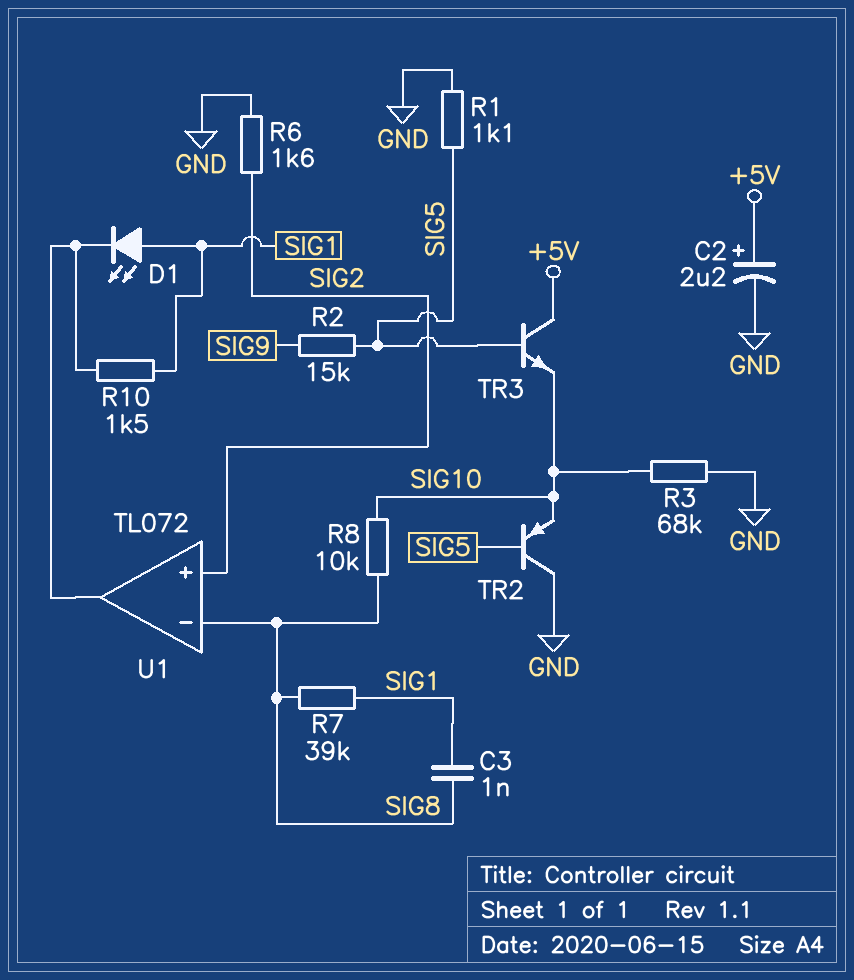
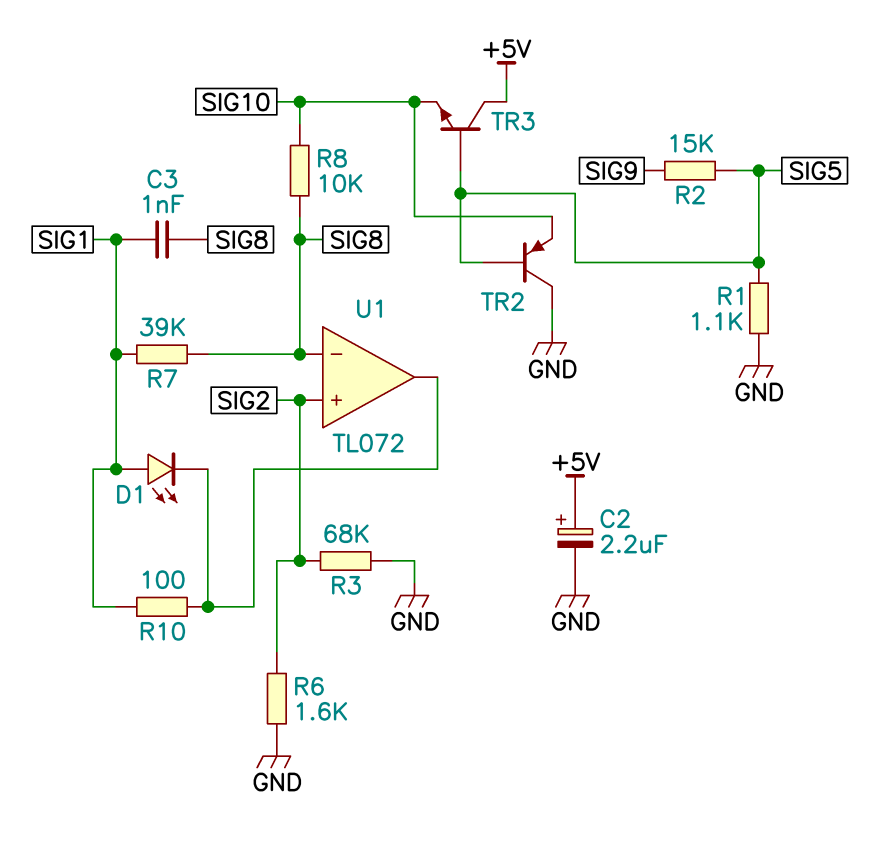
R3: 68k (GND, SIG10) -> 68k (GND, SIG2)
R10: 1.5k (SIG1, U1/out) -> 100 (SIG1, U1/out)

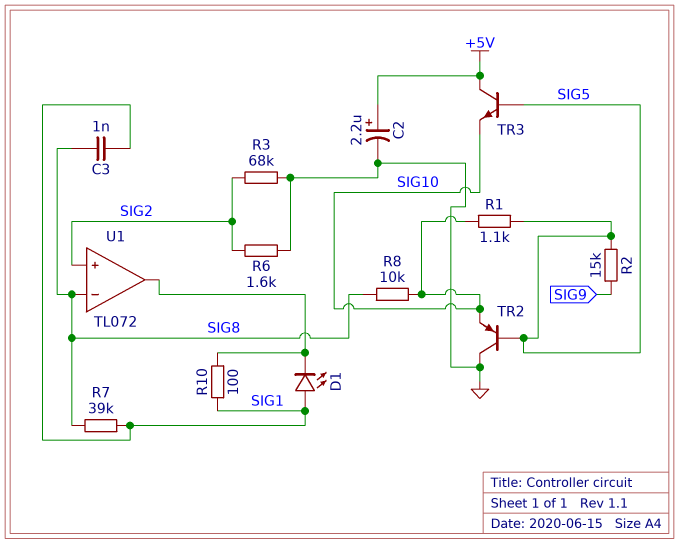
R1: 1.1k (GND, SIG5) -> 1.1k (SIG5, SIG10)

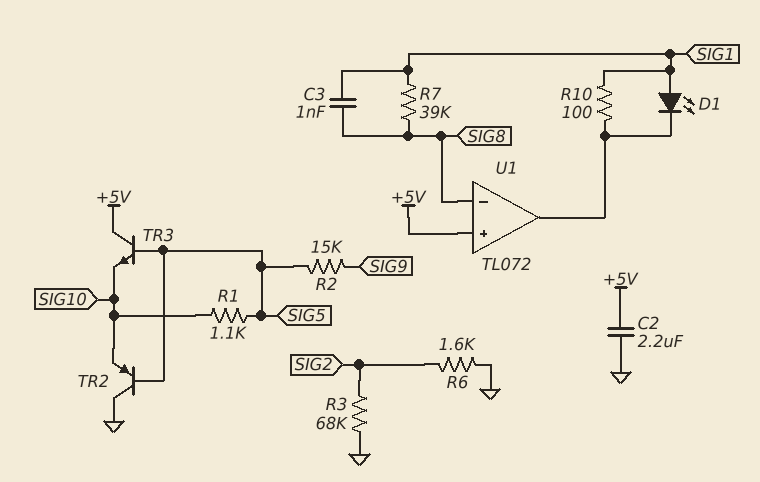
C2: 2.2uF (plus +5V, minus GND) -> 2.2uF (+5V, GND)
R8: 10k (SIG8, SIG10) -> none
U1 pin in+: SIG2 -> +5V

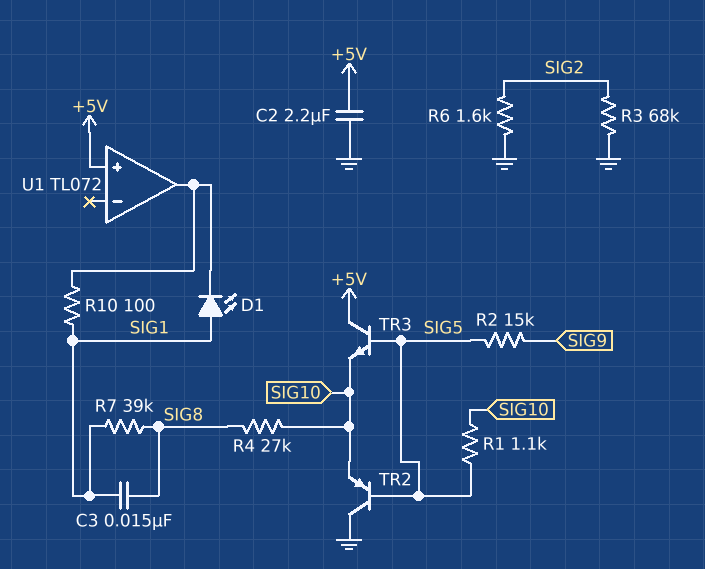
C3: 1nF (SIG1, SIG8) -> 15nF (SIG1, SIG8)
R4: none -> 27k (SIG8, SIG10)
U1 pin in-: SIG8 -> none

